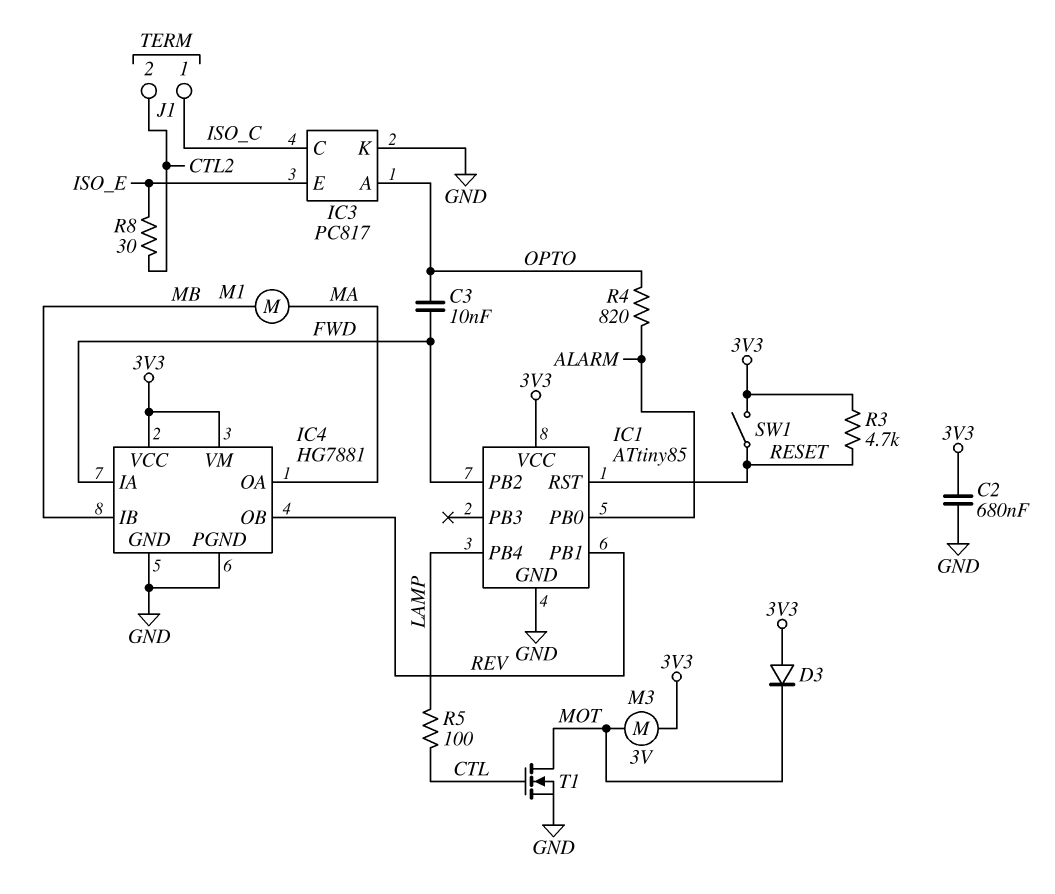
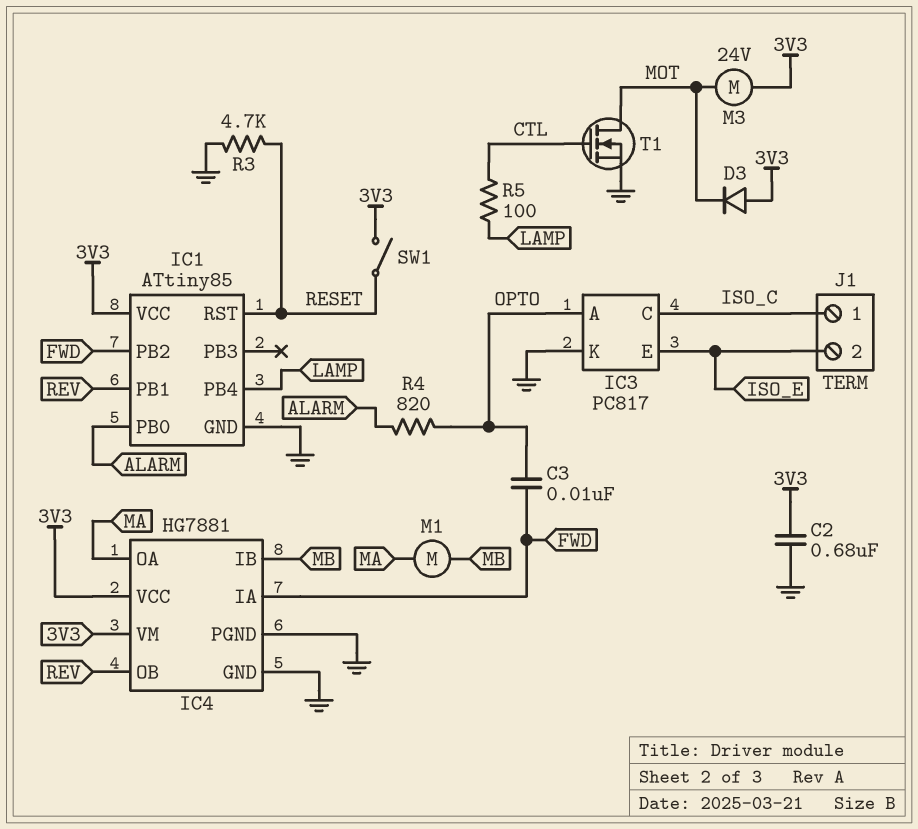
J1 pin 2: CTL2 -> ISO_E
M3: motor 3V (3V3, MOT) -> motor 24V (3V3, MOT)
R3: 4.7k (3V3, RESET) -> 4.7k (GND, RESET)
R8: 30 (CTL2, ISO_E) -> none

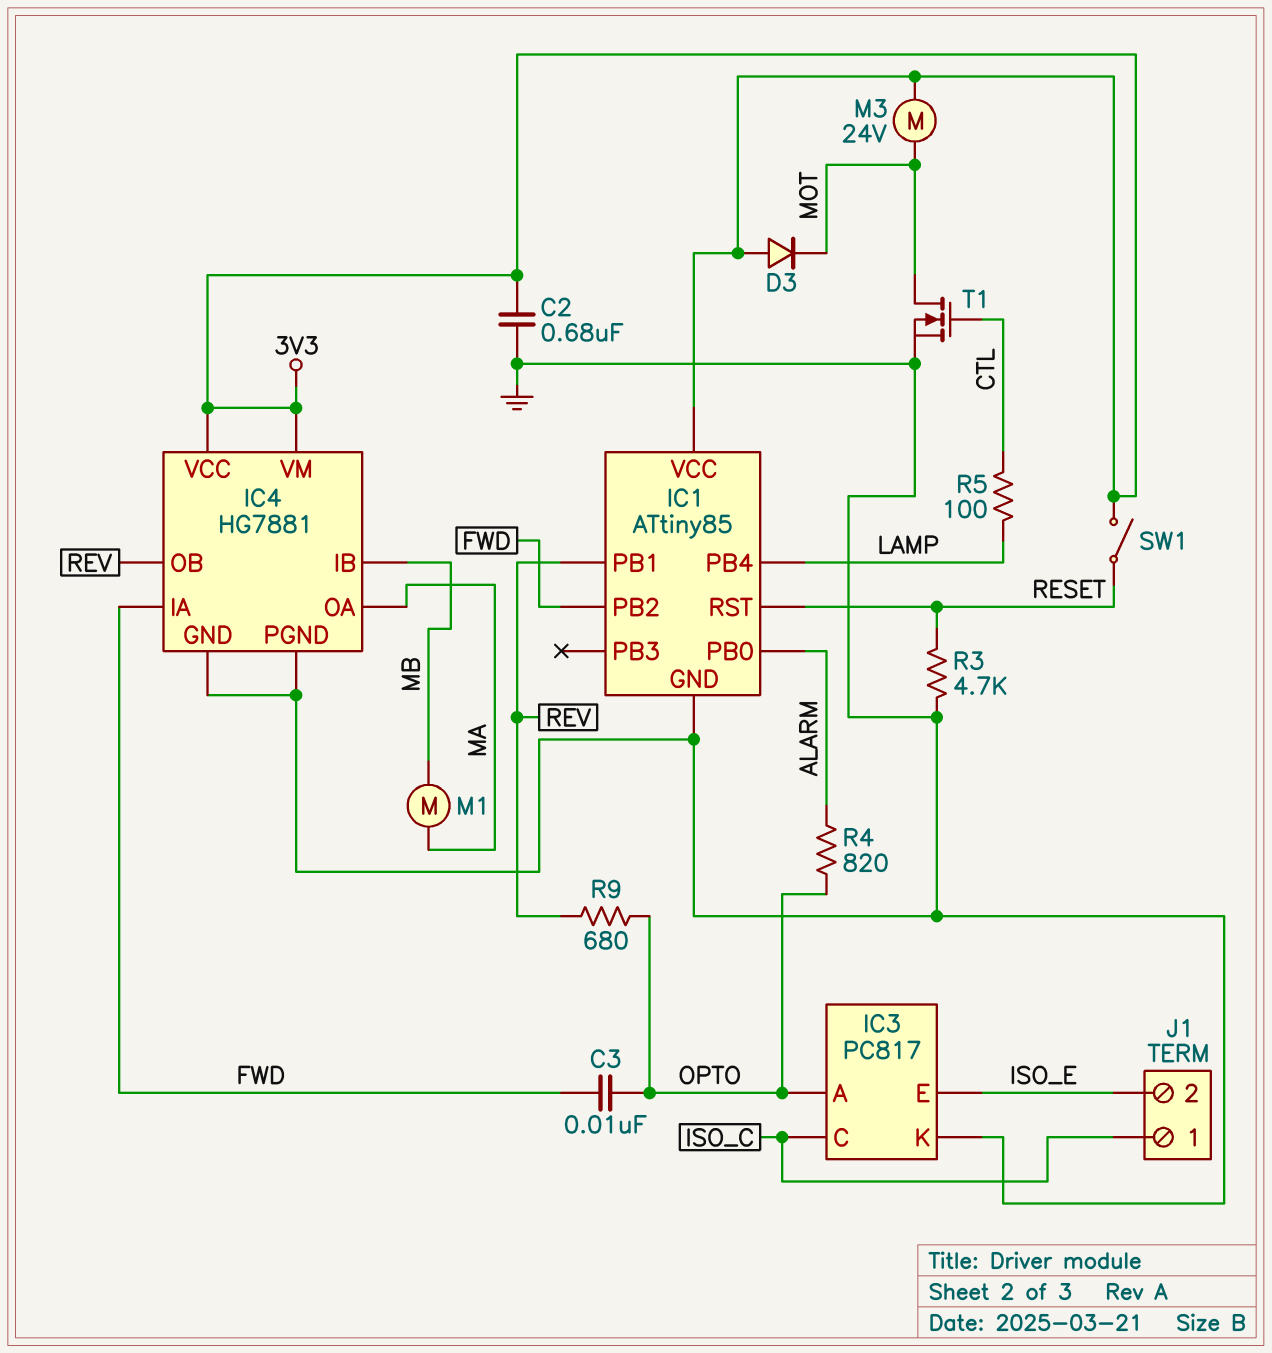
R9: none -> 680 (OPTO, REV)

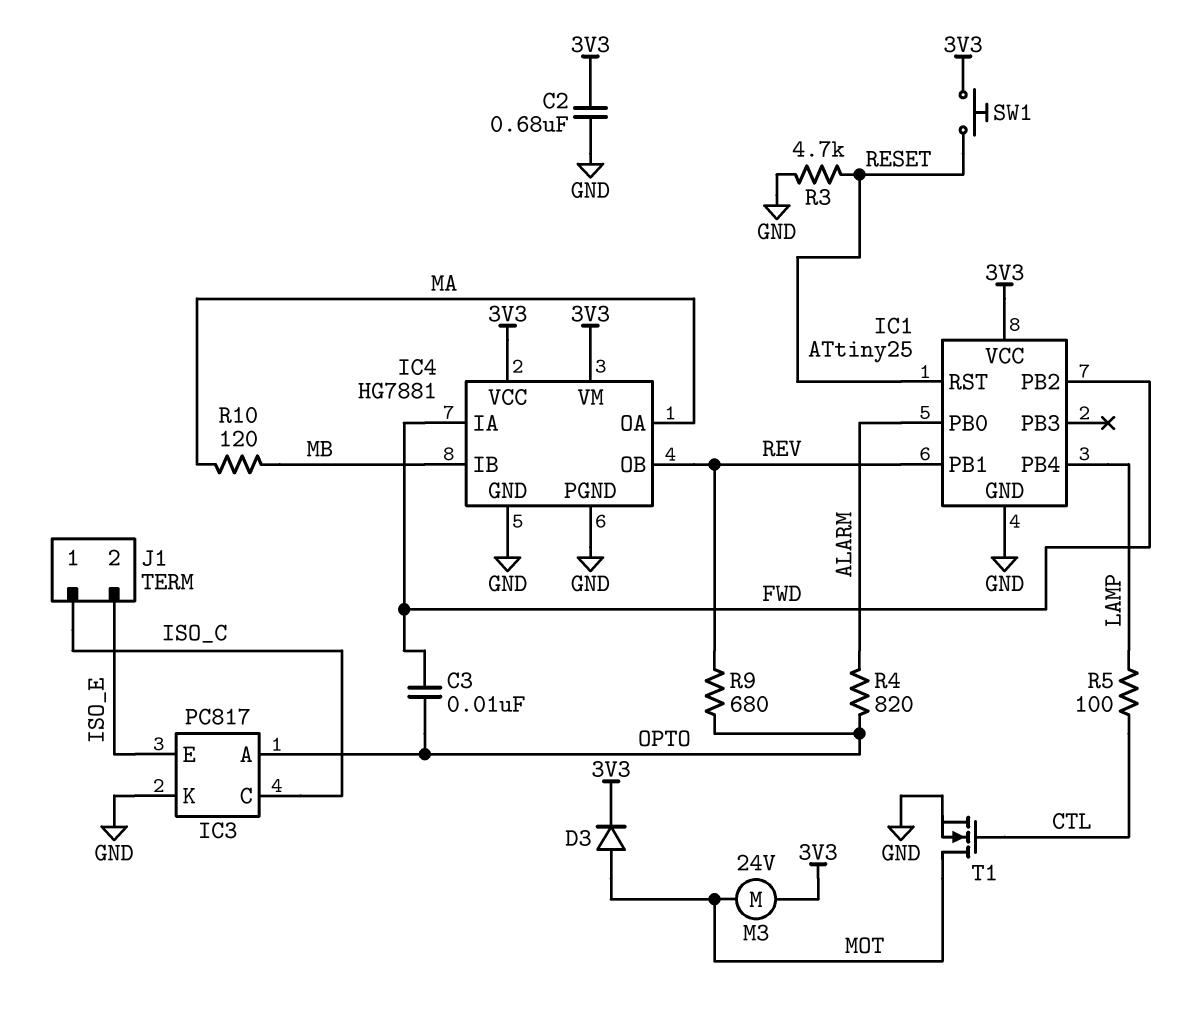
D3: diode (A 3V3, K MOT) -> diode (A MOT, K 3V3)
IC1: ATtiny85 -> ATtiny25
M1: motor (MA, MB) -> none
R10: none -> 120 (MA, MB)
SW1: switch (3V3, RESET) -> button (3V3, RESET)

